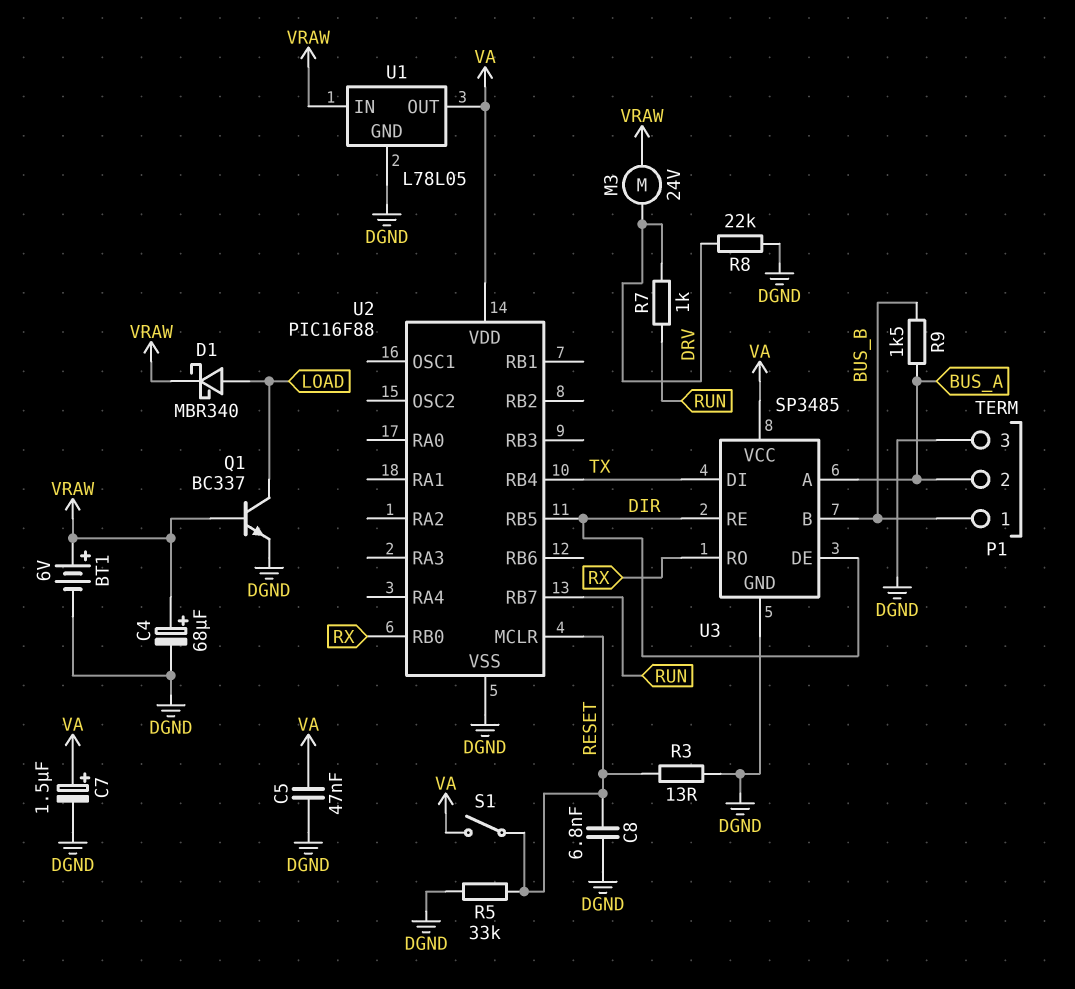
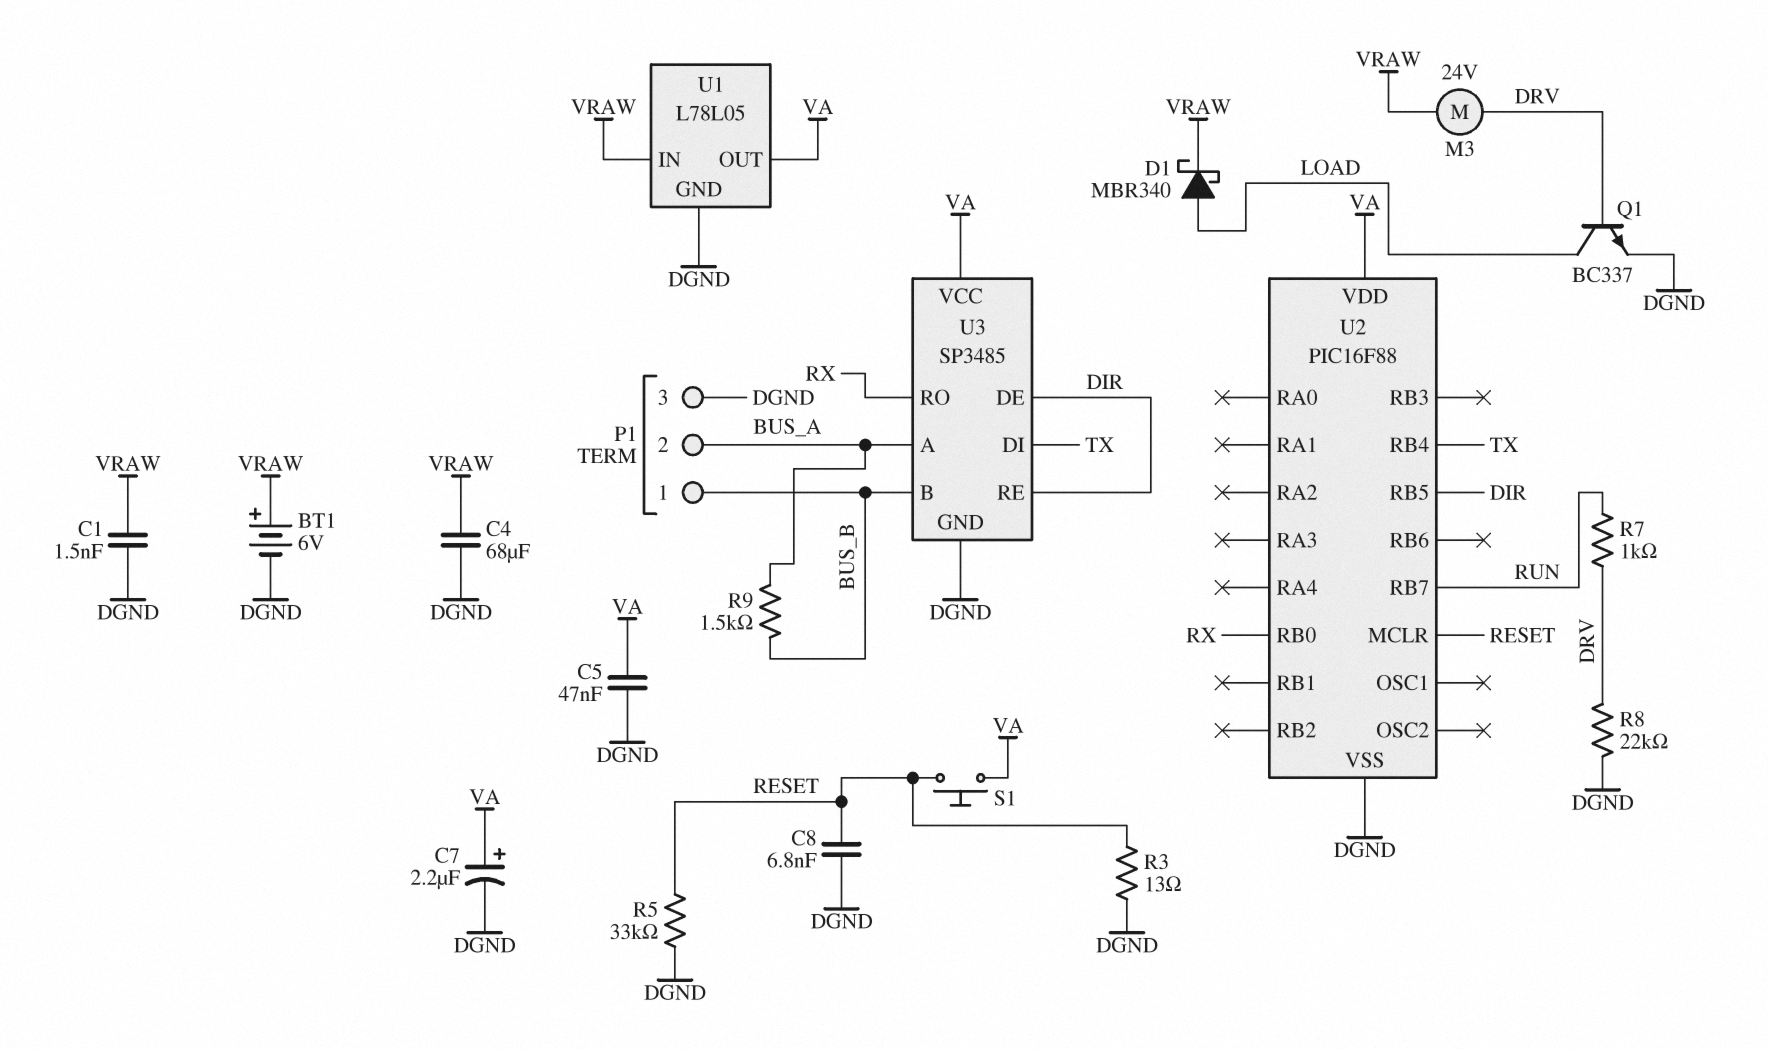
C1: none -> 1.5nF (DGND, VRAW)
C4: 68uF (plus VRAW, minus DGND) -> 68uF (DGND, VRAW)
C7: 1.5uF (plus VA, minus DGND) -> 2.2uF (plus VA, minus DGND)
Q1: NPN BC337 (B VRAW, C LOAD, E DGND) -> NPN BC337 (B DRV, C LOAD, E DGND)
S1: switch (RESET, VA) -> button (RESET, VA)

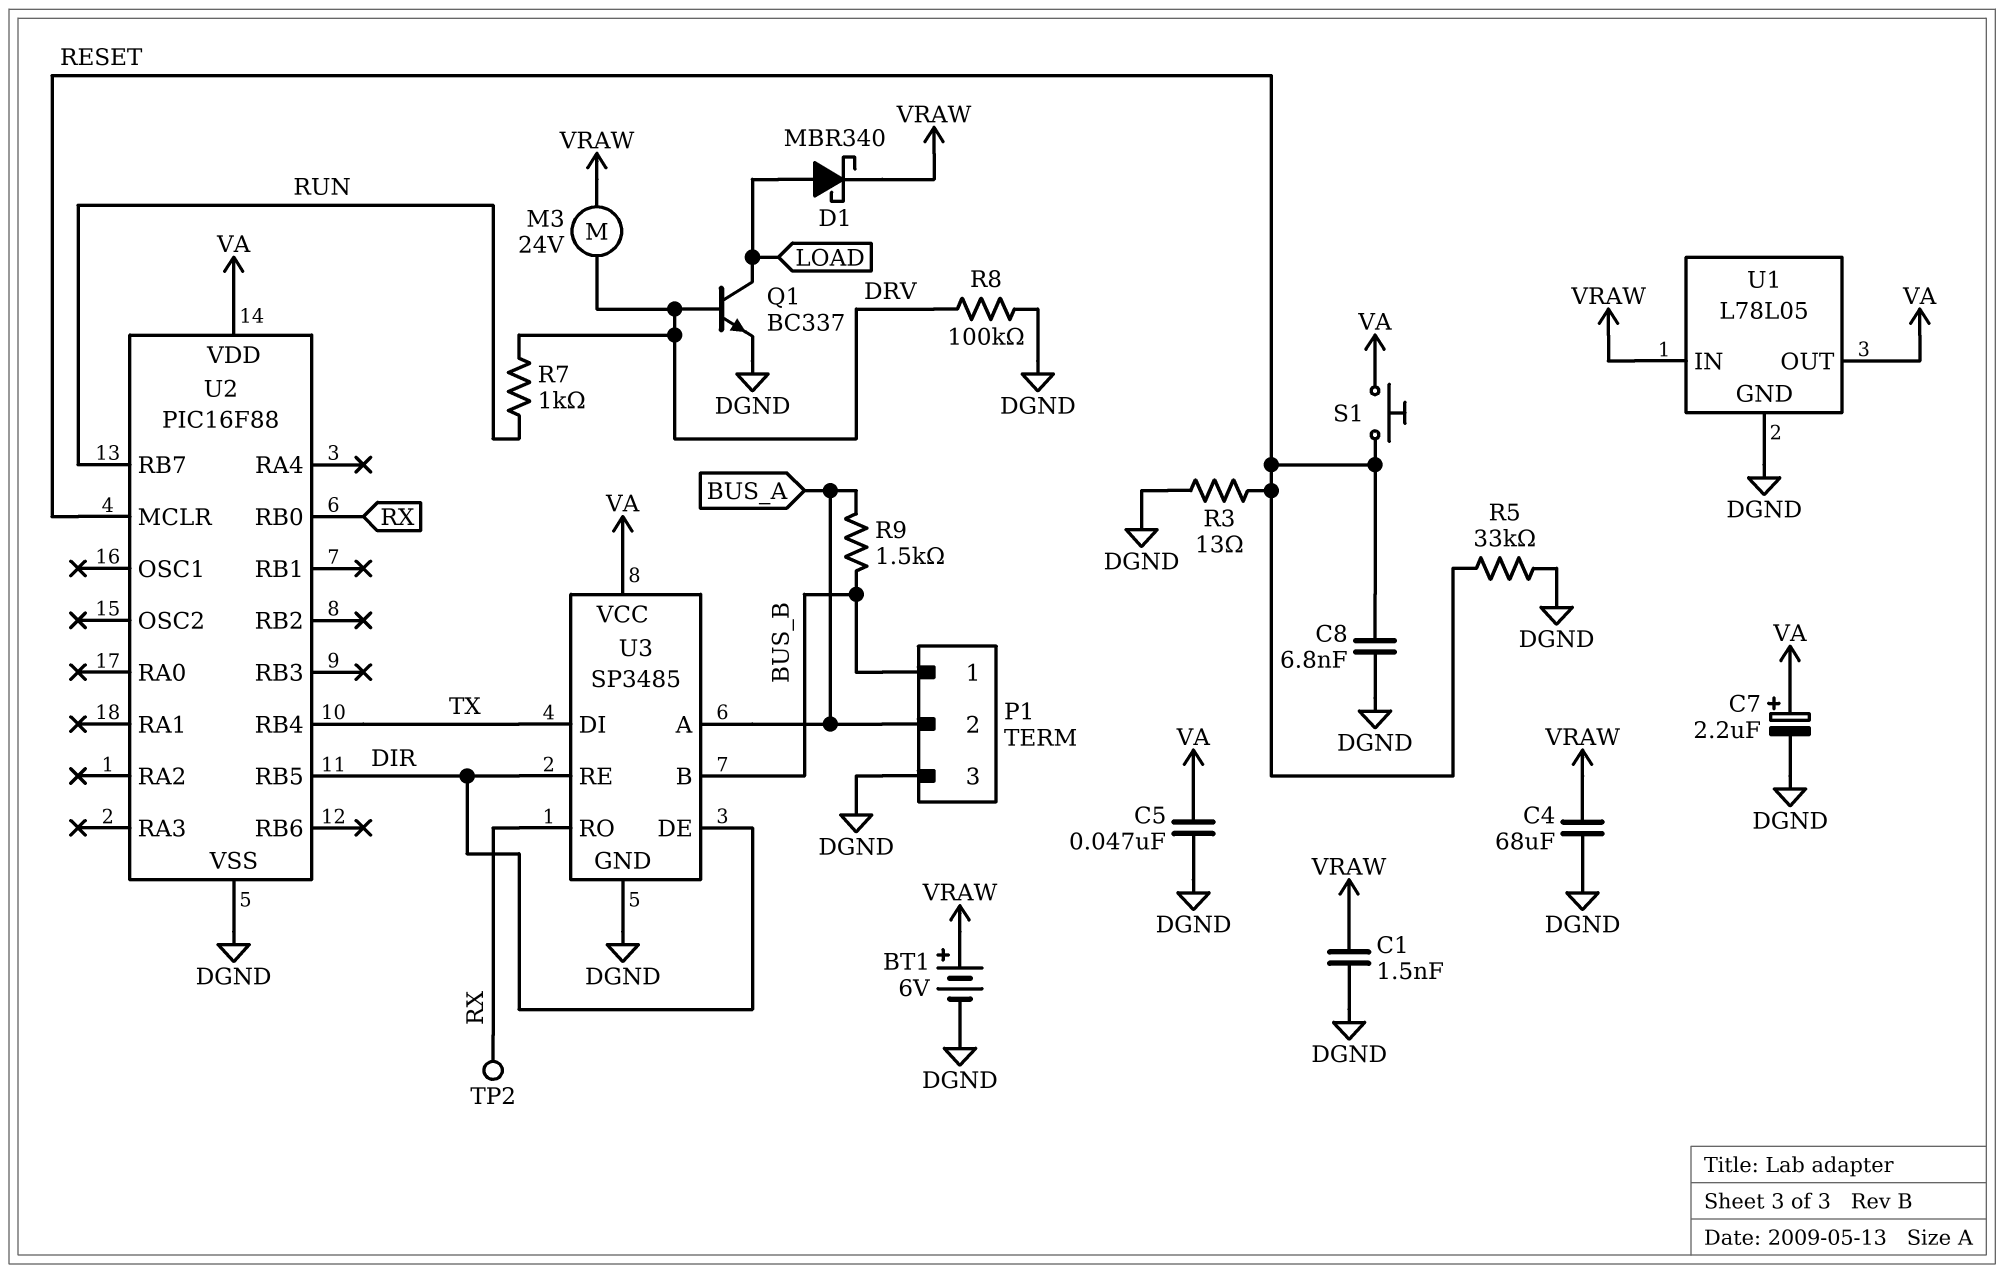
R8: 22k (DGND, DRV) -> 100k (DGND, DRV)
TP2: none -> test point (RX)

